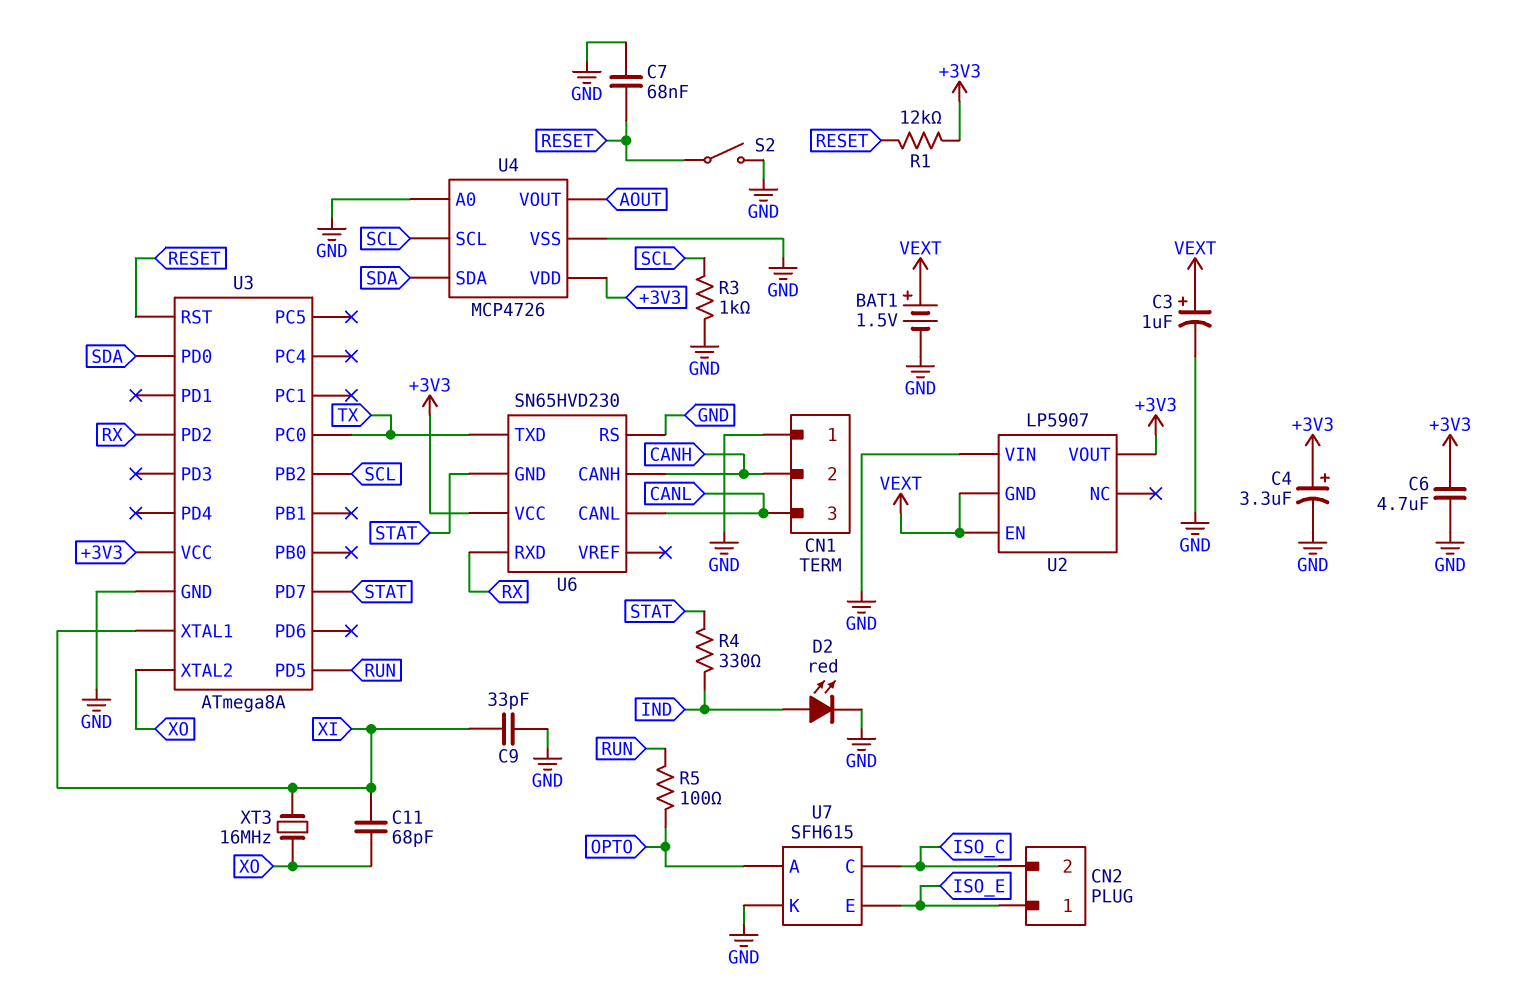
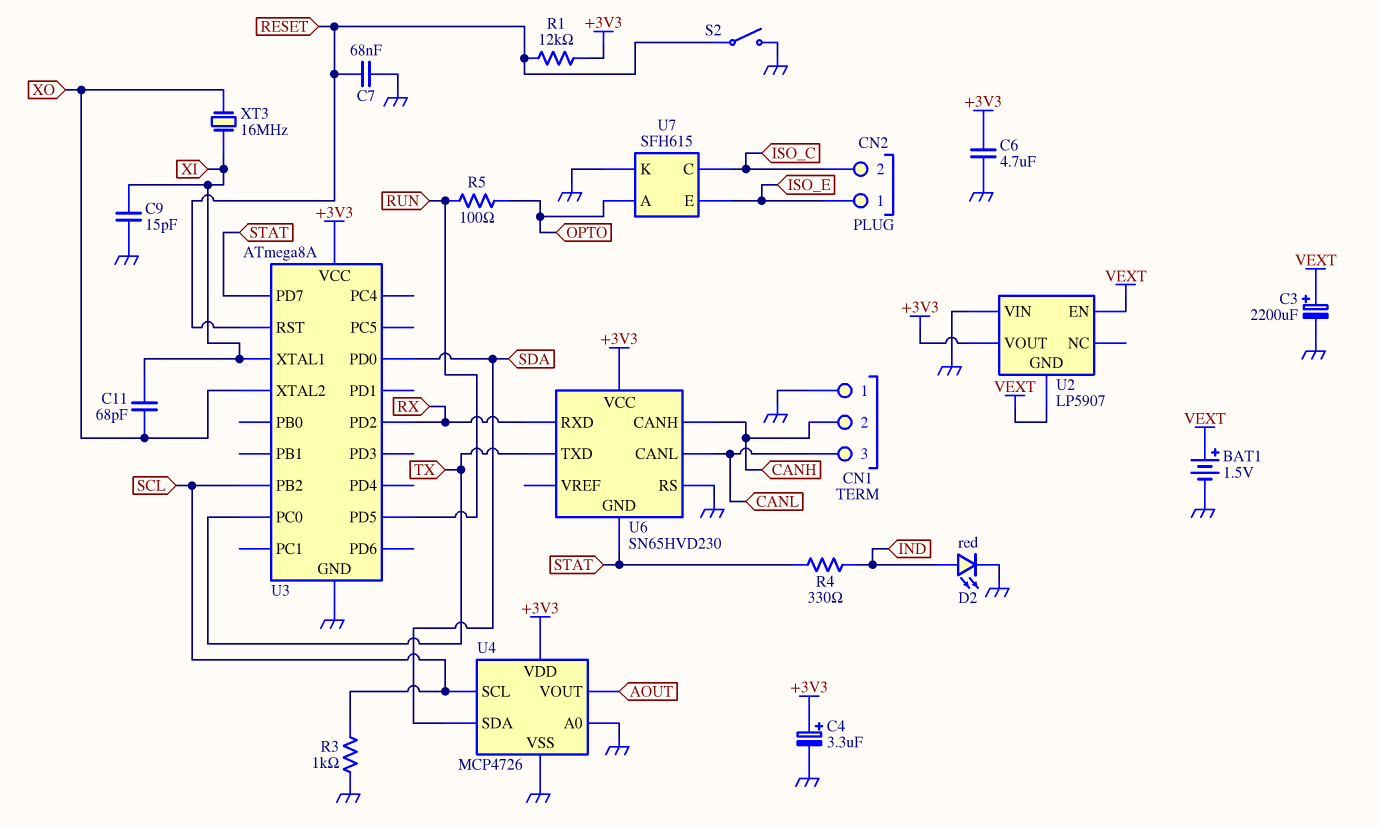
C3: 1uF (plus VEXT, minus GND) -> 2200uF (plus VEXT, minus GND)
C9: 33pF (GND, XI) -> 15pF (GND, XI)

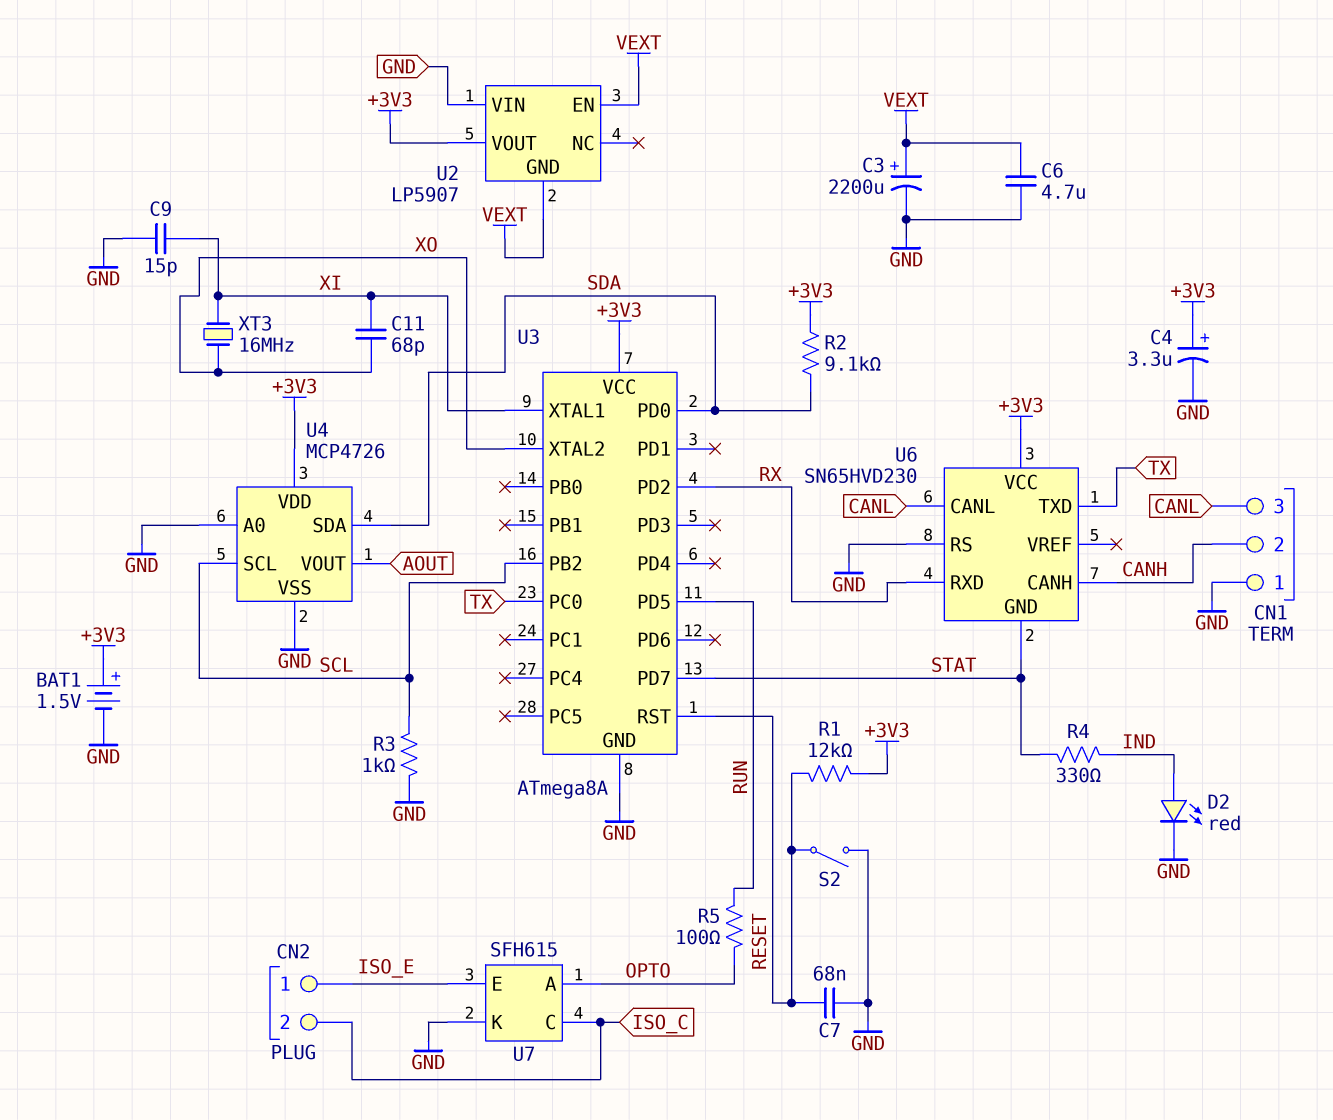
BAT1: 1.5V (plus VEXT, minus GND) -> 1.5V (plus +3V3, minus GND)
C6: 4.7uF (+3V3, GND) -> 4.7uF (GND, VEXT)
R2: none -> 9.1k (+3V3, SDA)

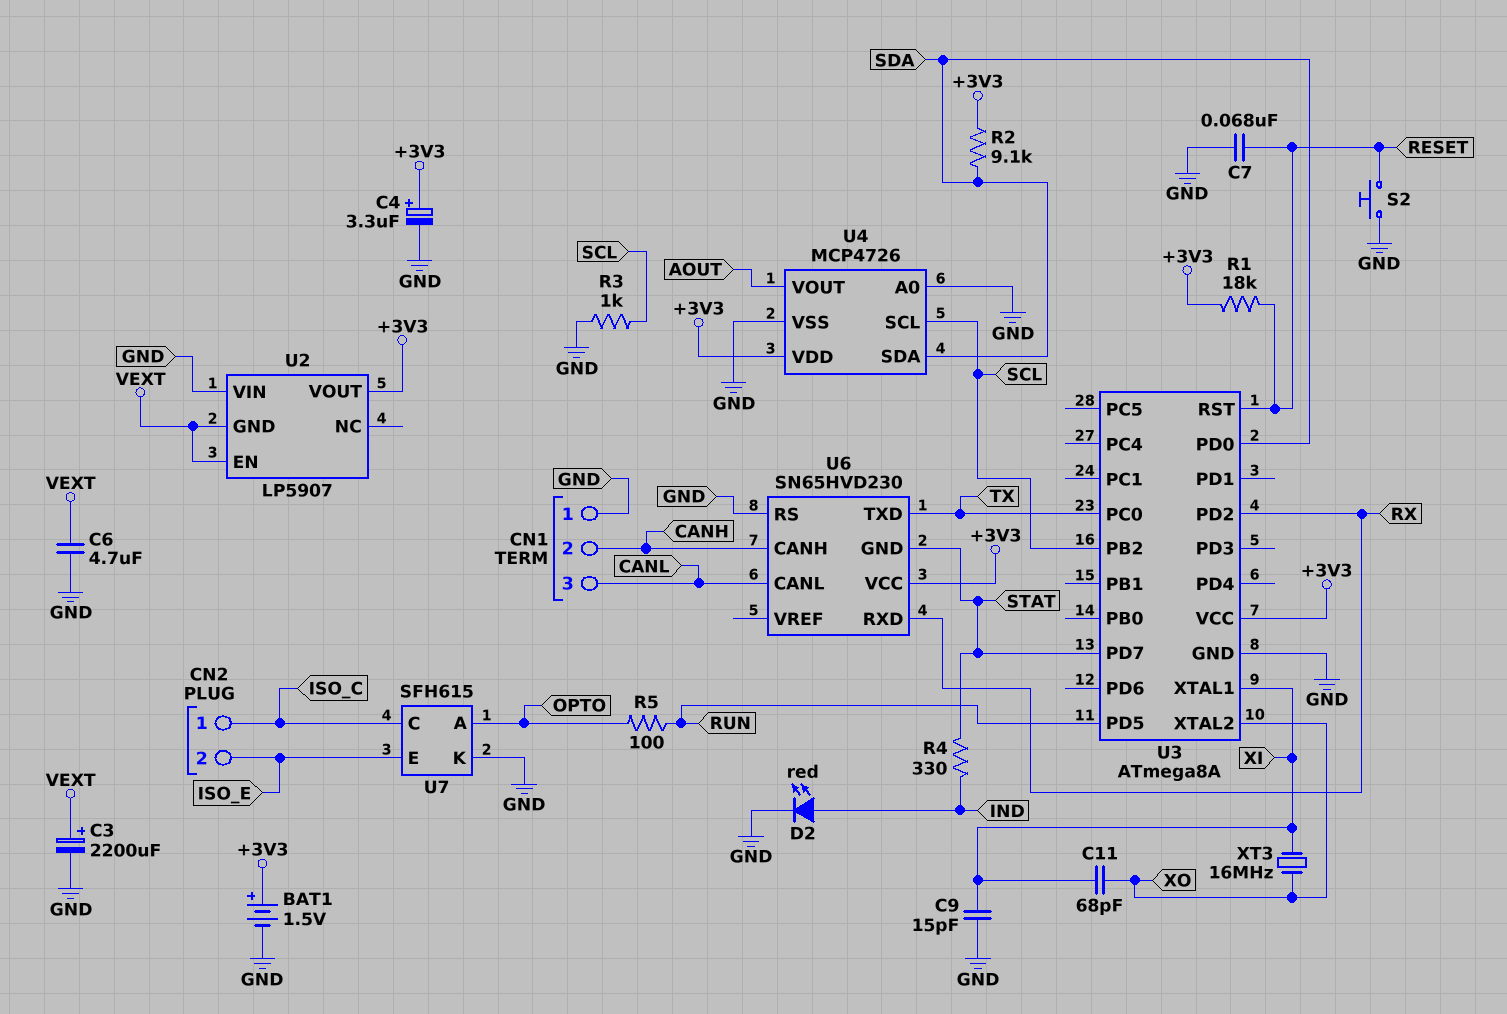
CN2 pin 1: ISO_E -> ISO_C
CN2 pin 2: ISO_C -> ISO_E
R1: 12k (+3V3, RESET) -> 18k (+3V3, RESET)
S2: switch (GND, RESET) -> button (GND, RESET)

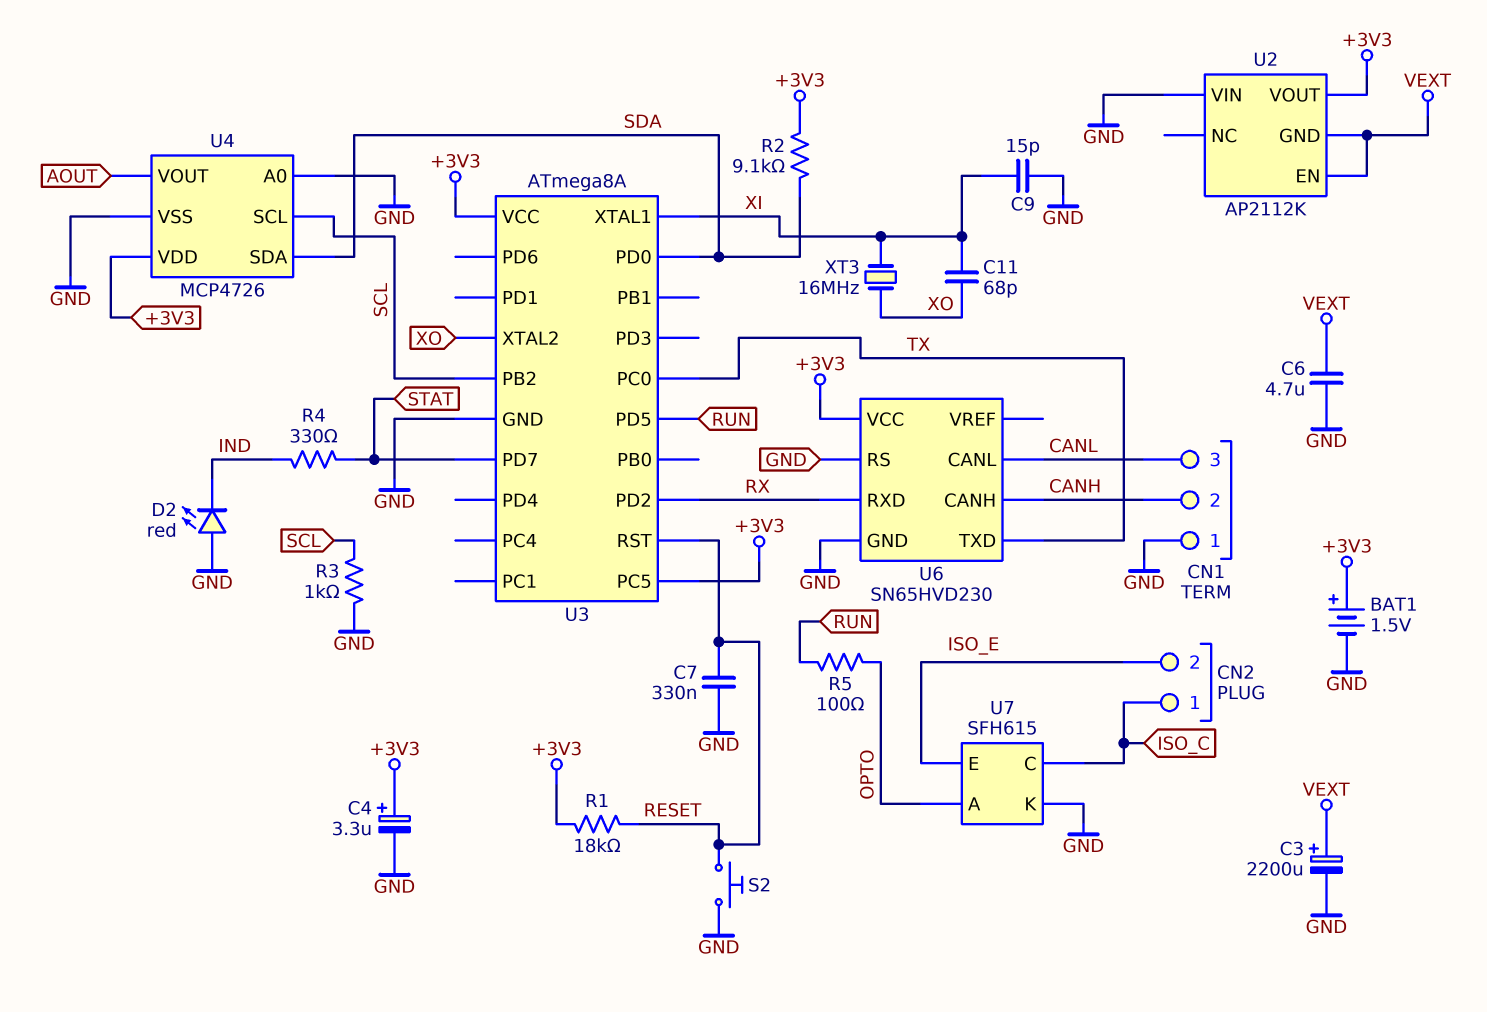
C7: 68nF (GND, RESET) -> 330nF (GND, RESET)
D2: LED red (A IND, K GND) -> LED red (A GND, K IND)
U2: LP5907 -> AP2112K
U3 pin PC5: none -> +3V3
U6 pin GND: STAT -> GND

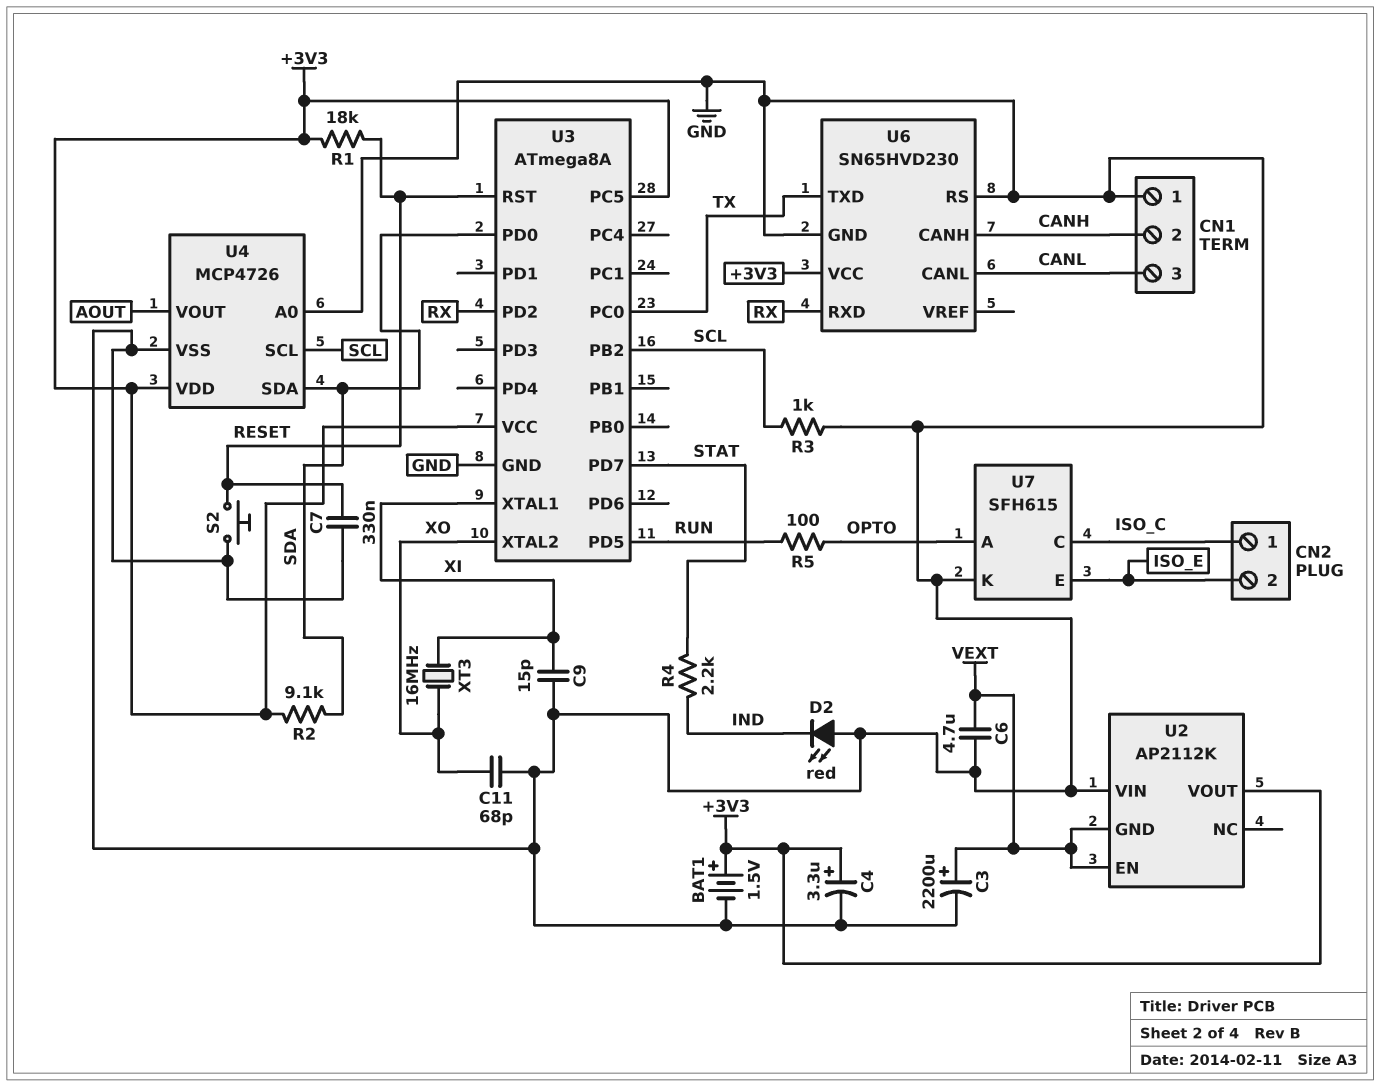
C11: 68pF (XI, XO) -> 68pF (GND, XO)
R4: 330 (IND, STAT) -> 2.2k (IND, STAT)

